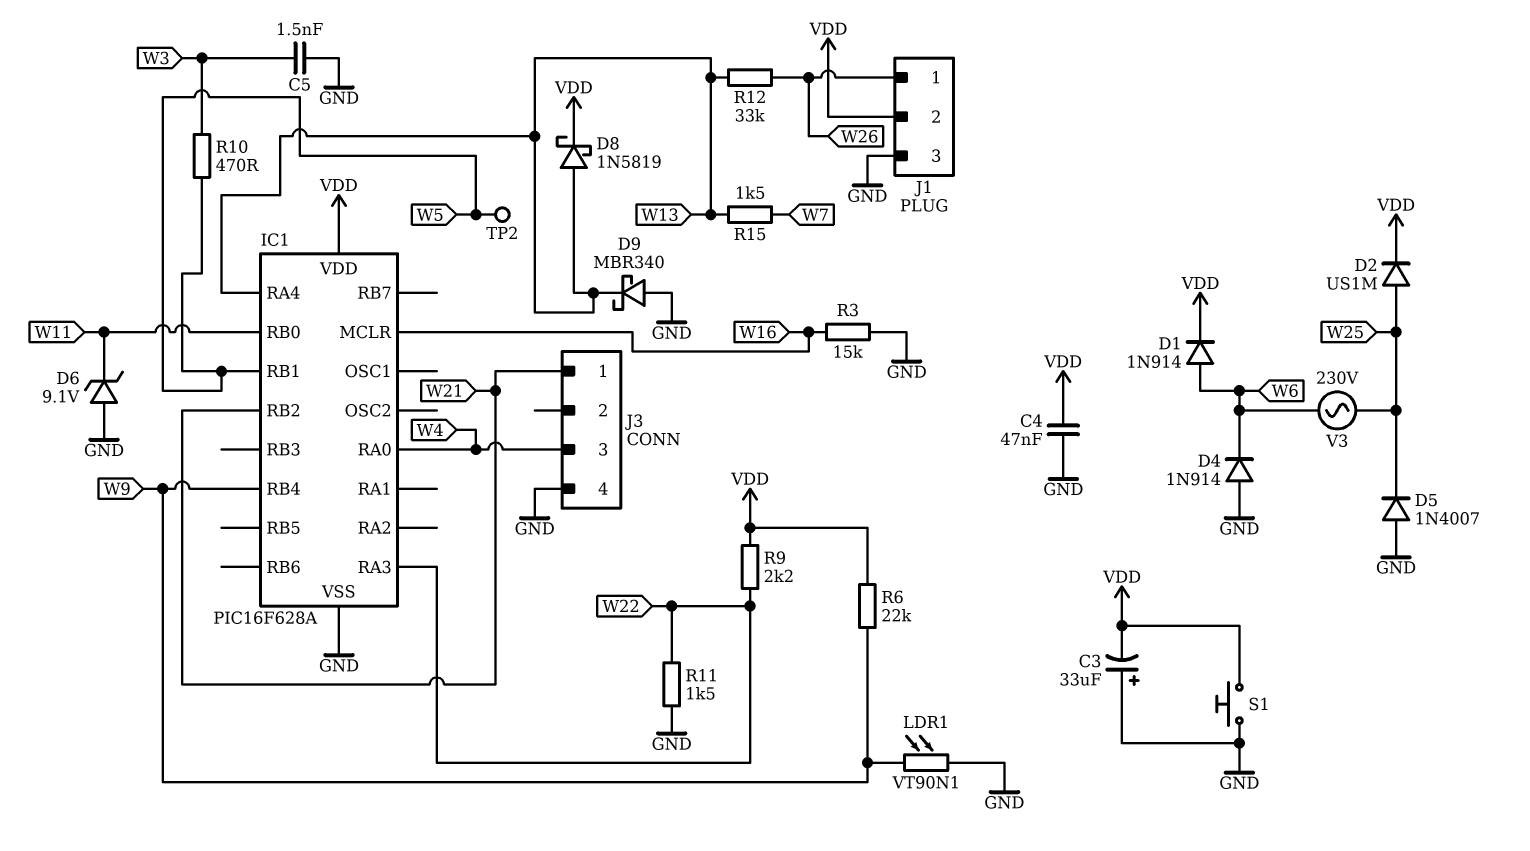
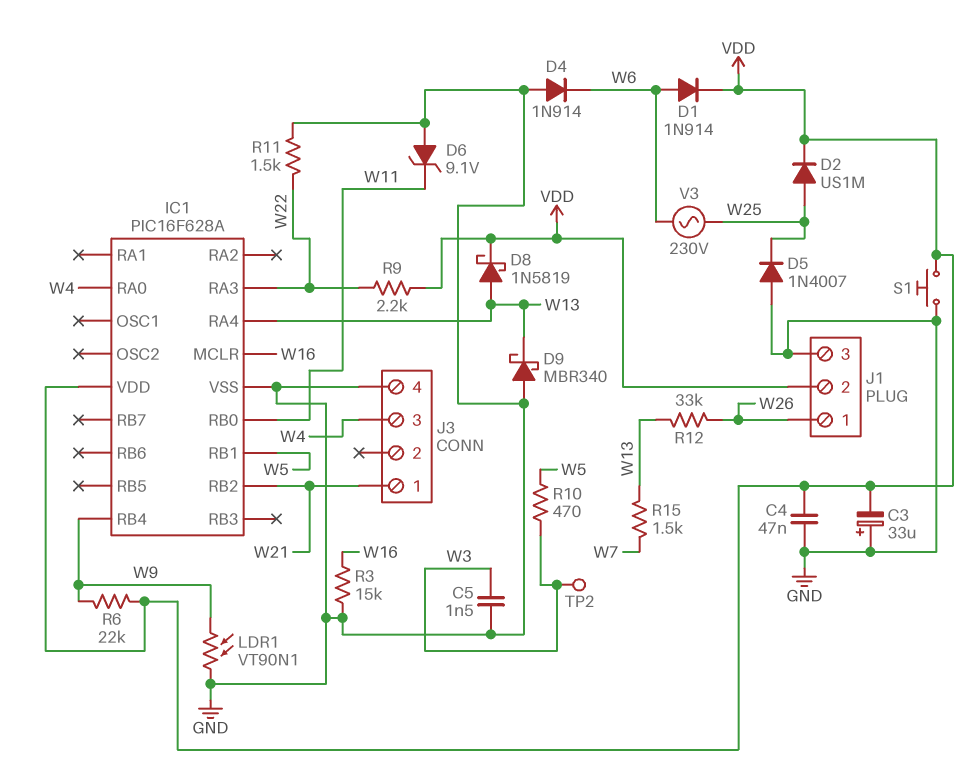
TP2: test point (W5) -> test point (W3)

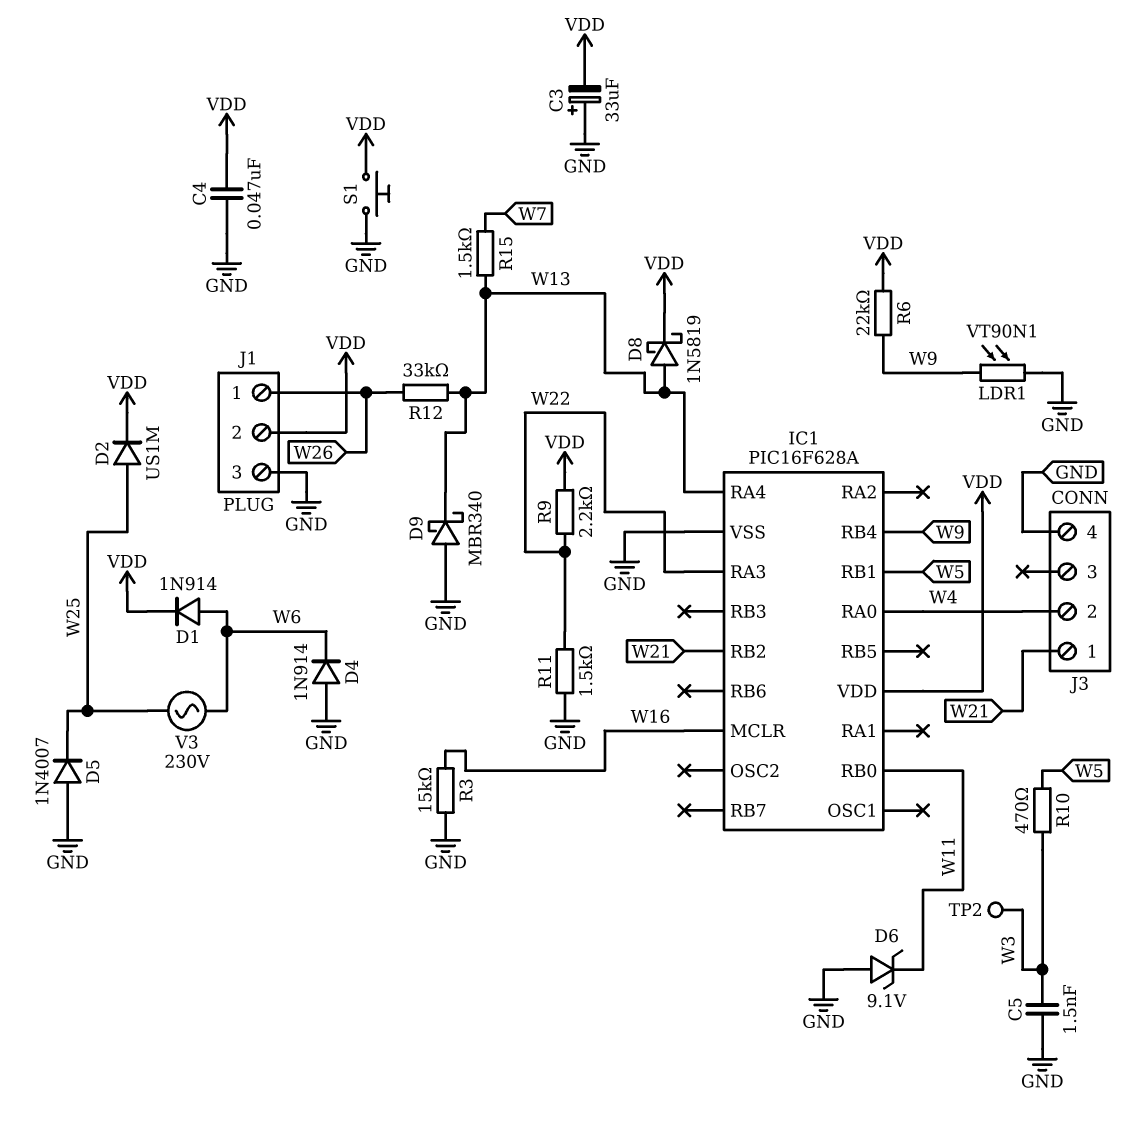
J3 pin 2: none -> W4
J3 pin 3: W4 -> none

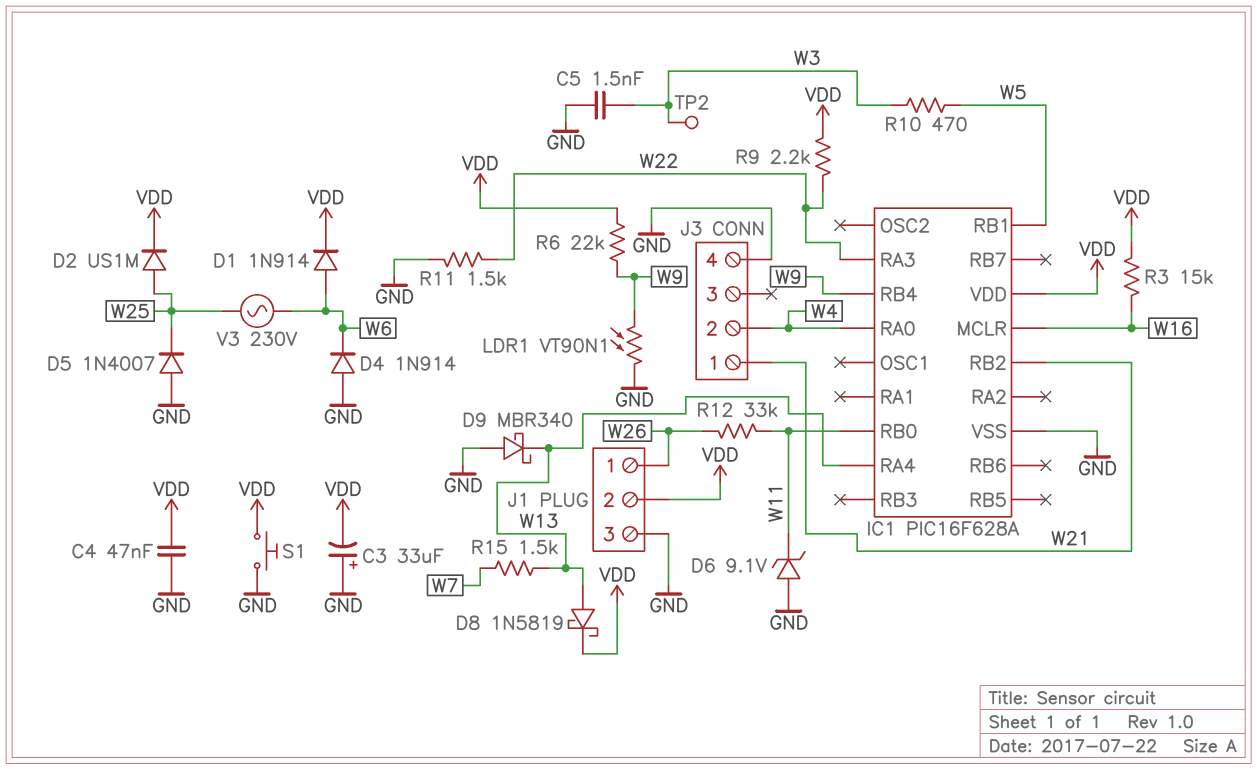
R3: 15k (GND, W16) -> 15k (VDD, W16)
R12: 33k (W13, W26) -> 33k (W11, W26)

